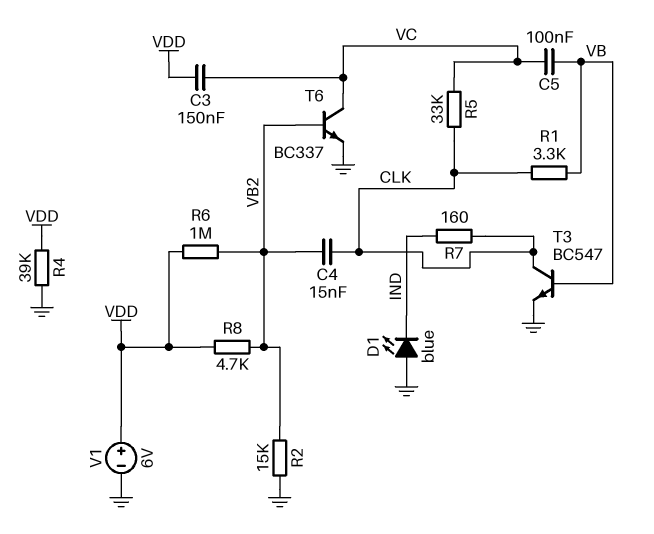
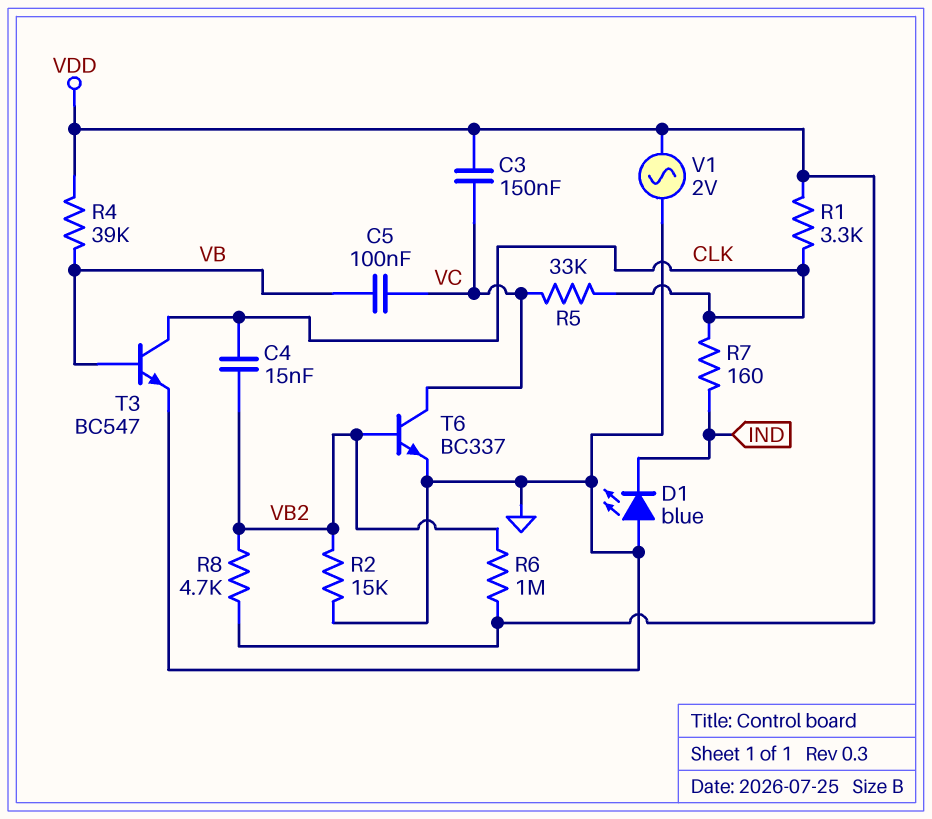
R1: 3.3k (CLK, VB) -> 3.3k (CLK, VDD)
R4: 39k (GND, VDD) -> 39k (VB, VDD)
V1: 6V (plus VDD, minus GND) -> AC 2V (GND, VDD)

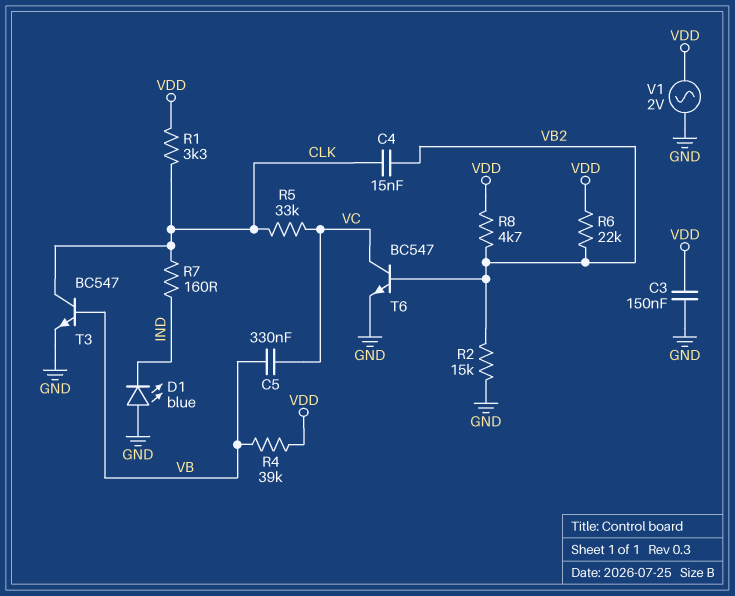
C3: 150nF (VC, VDD) -> 150nF (GND, VDD)
C5: 100nF (VB, VC) -> 330nF (VB, VC)
R6: 1M (VB2, VDD) -> 22k (VB2, VDD)
T6: NPN BC337 (B VB2, C VC, E GND) -> NPN BC547 (B VB2, C VC, E GND)

